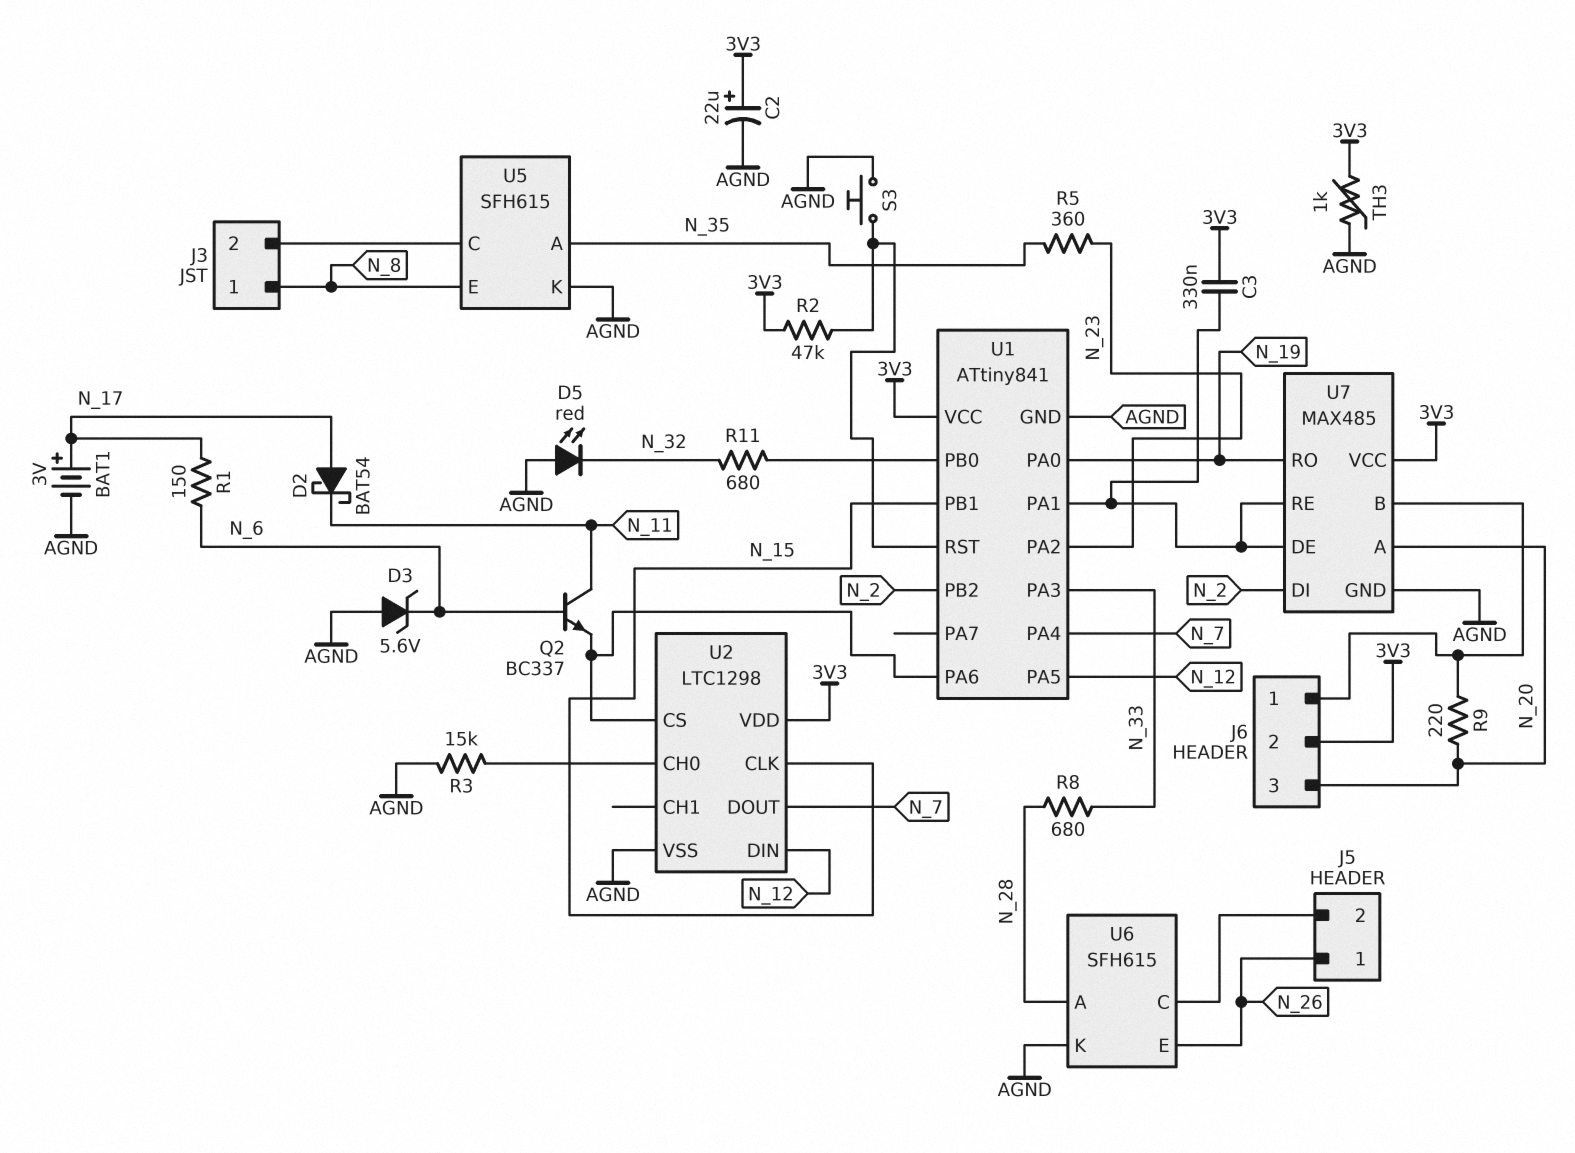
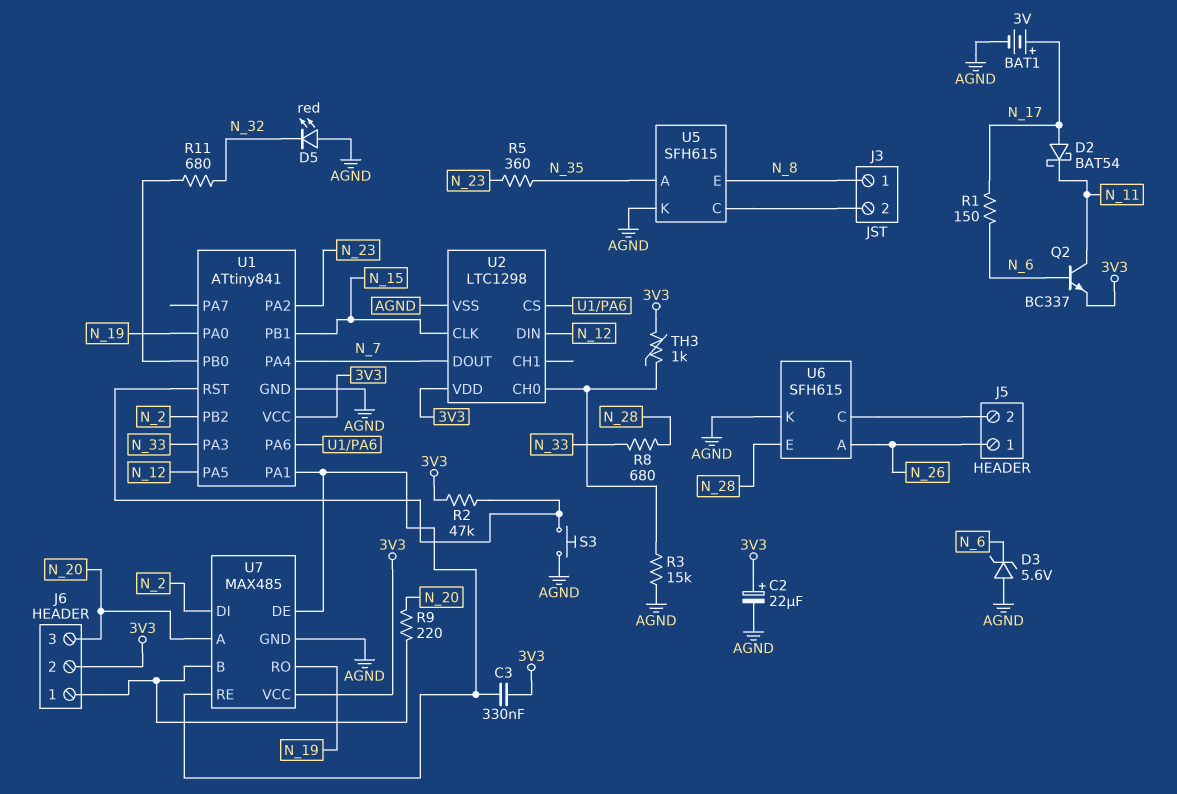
Q2: NPN BC337 (B N_6, C N_11, E U1/PA6) -> NPN BC337 (B N_6, C N_11, E 3V3)
TH3: 1k (3V3, AGND) -> 1k (3V3, U2/CH0)
U6 pin A: N_28 -> N_26
U6 pin E: N_26 -> N_28

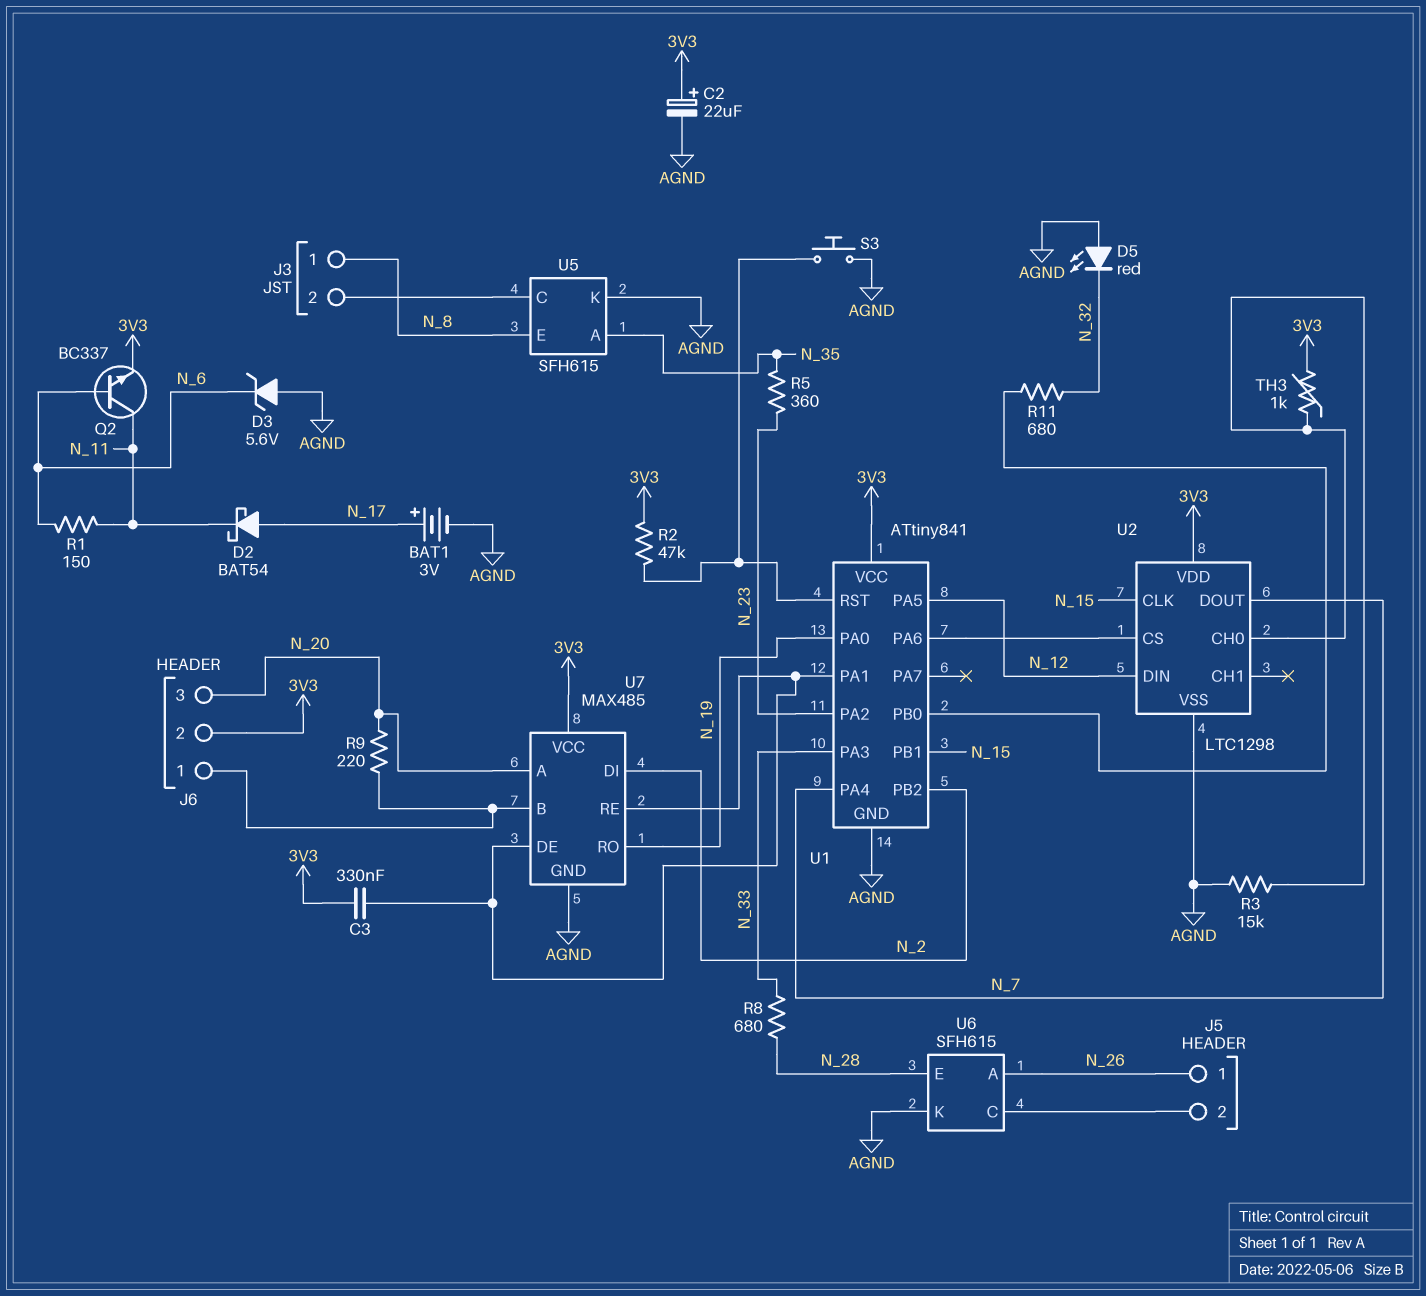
R1: 150 (N_6, N_17) -> 150 (N_6, N_11)

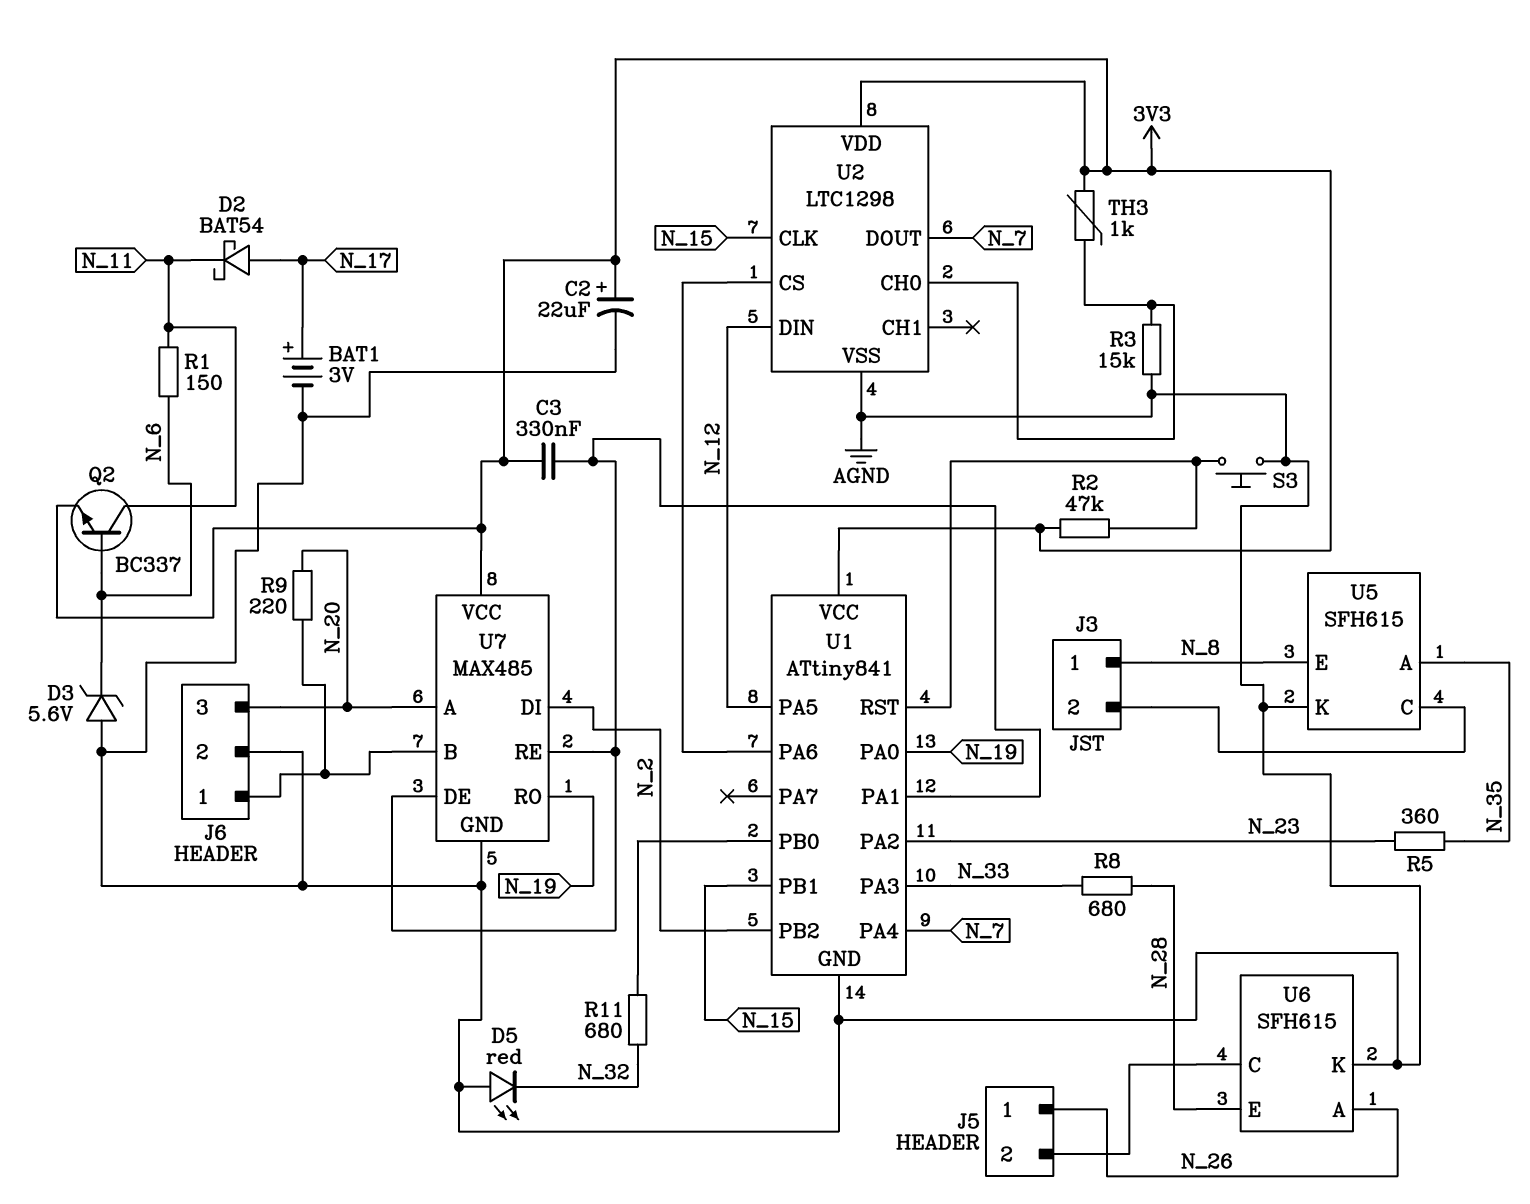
J6 pin 2: 3V3 -> AGND

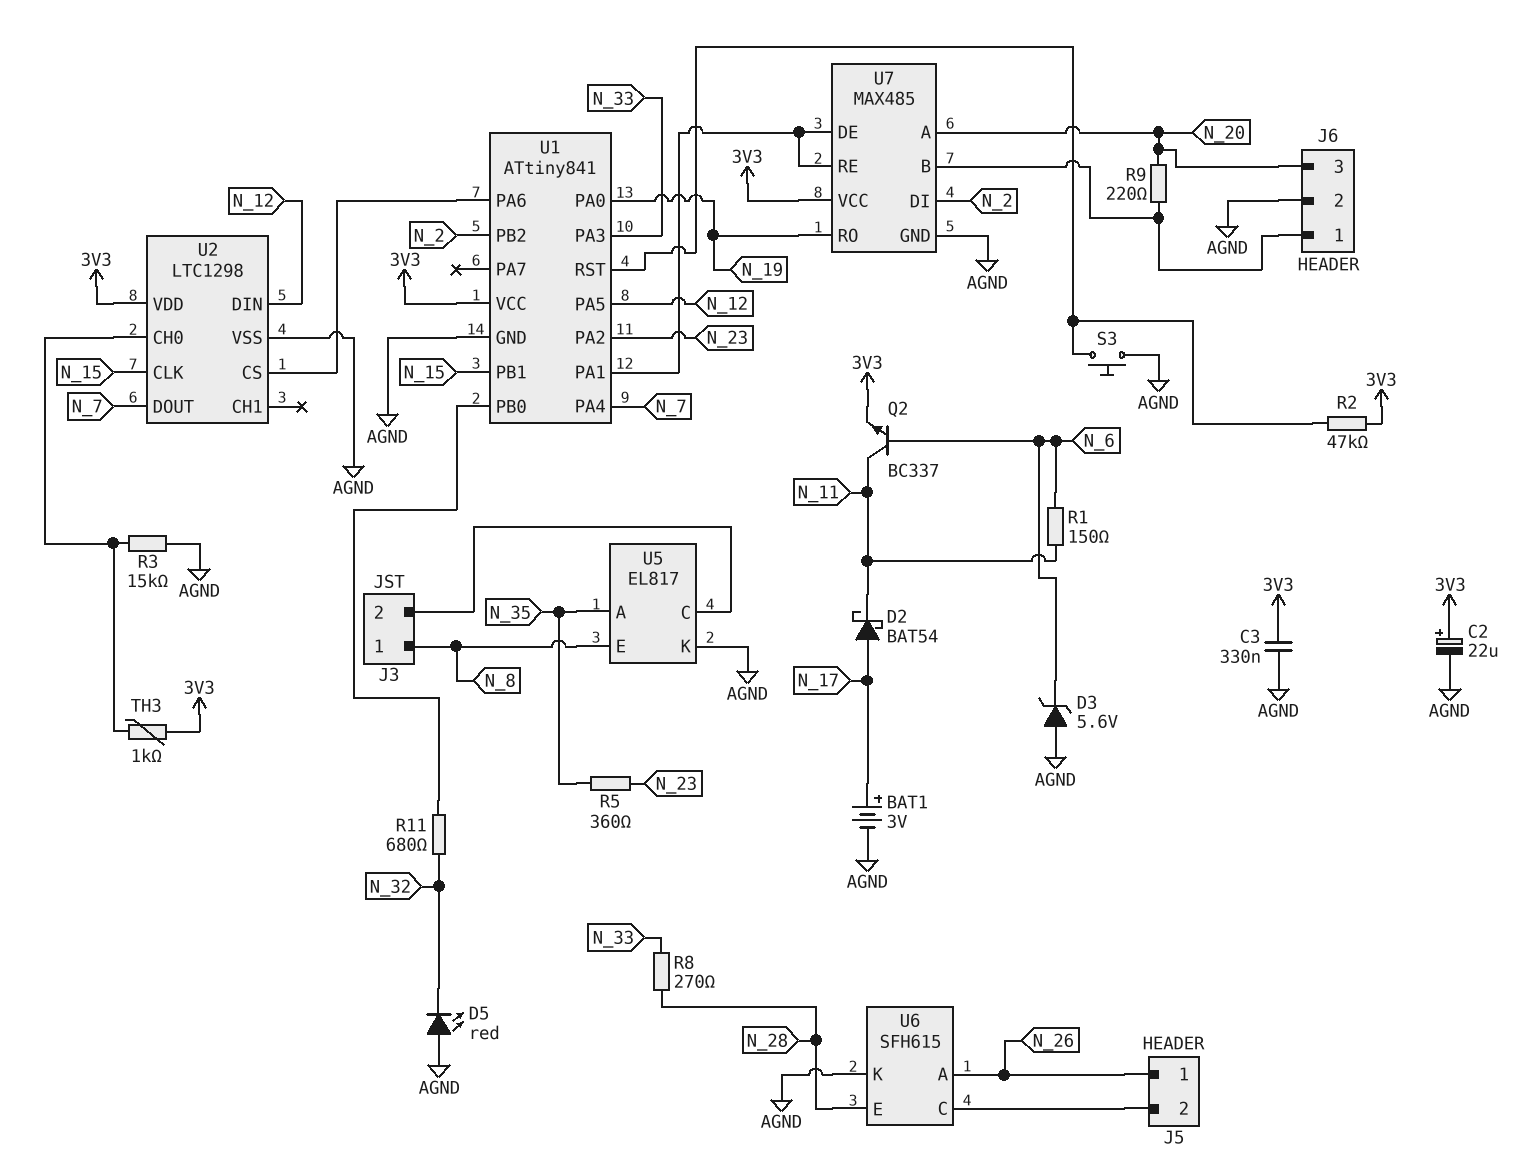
C3: 330nF (3V3, U1/PA1) -> 330nF (3V3, AGND)
R8: 680 (N_28, N_33) -> 270 (N_28, N_33)
U5: SFH615 -> EL817

